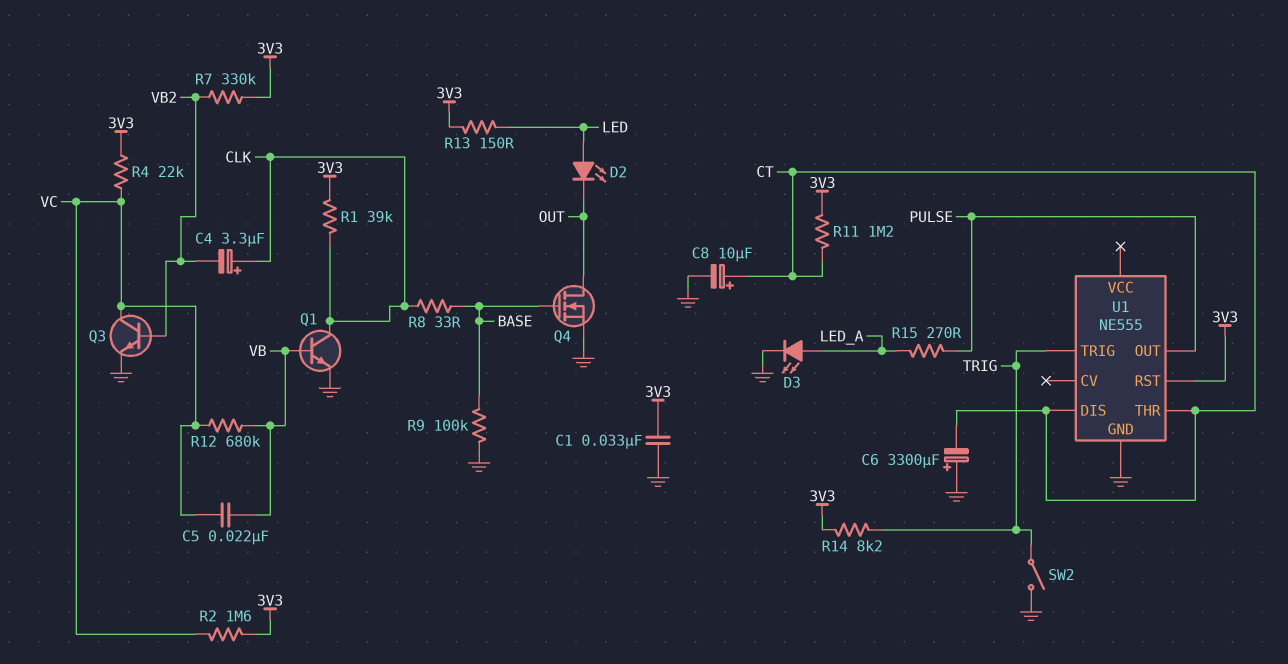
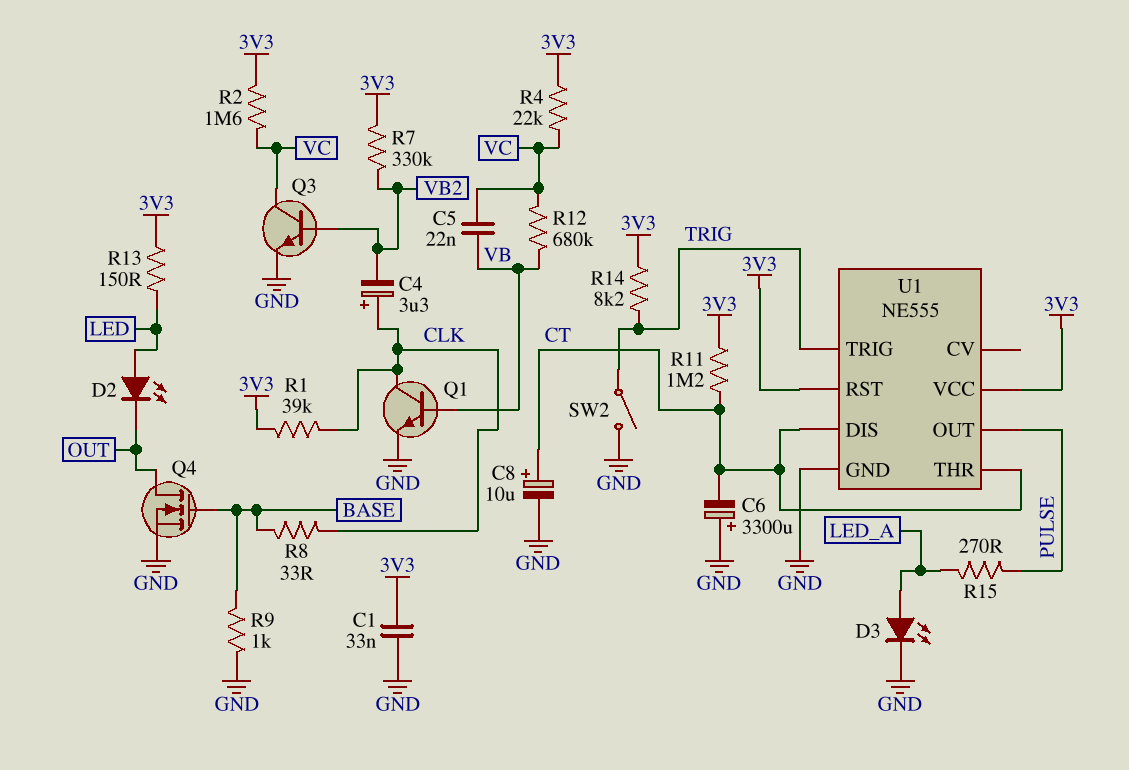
R9: 100k (BASE, GND) -> 1k (BASE, GND)
U1 pin VCC: none -> 3V3

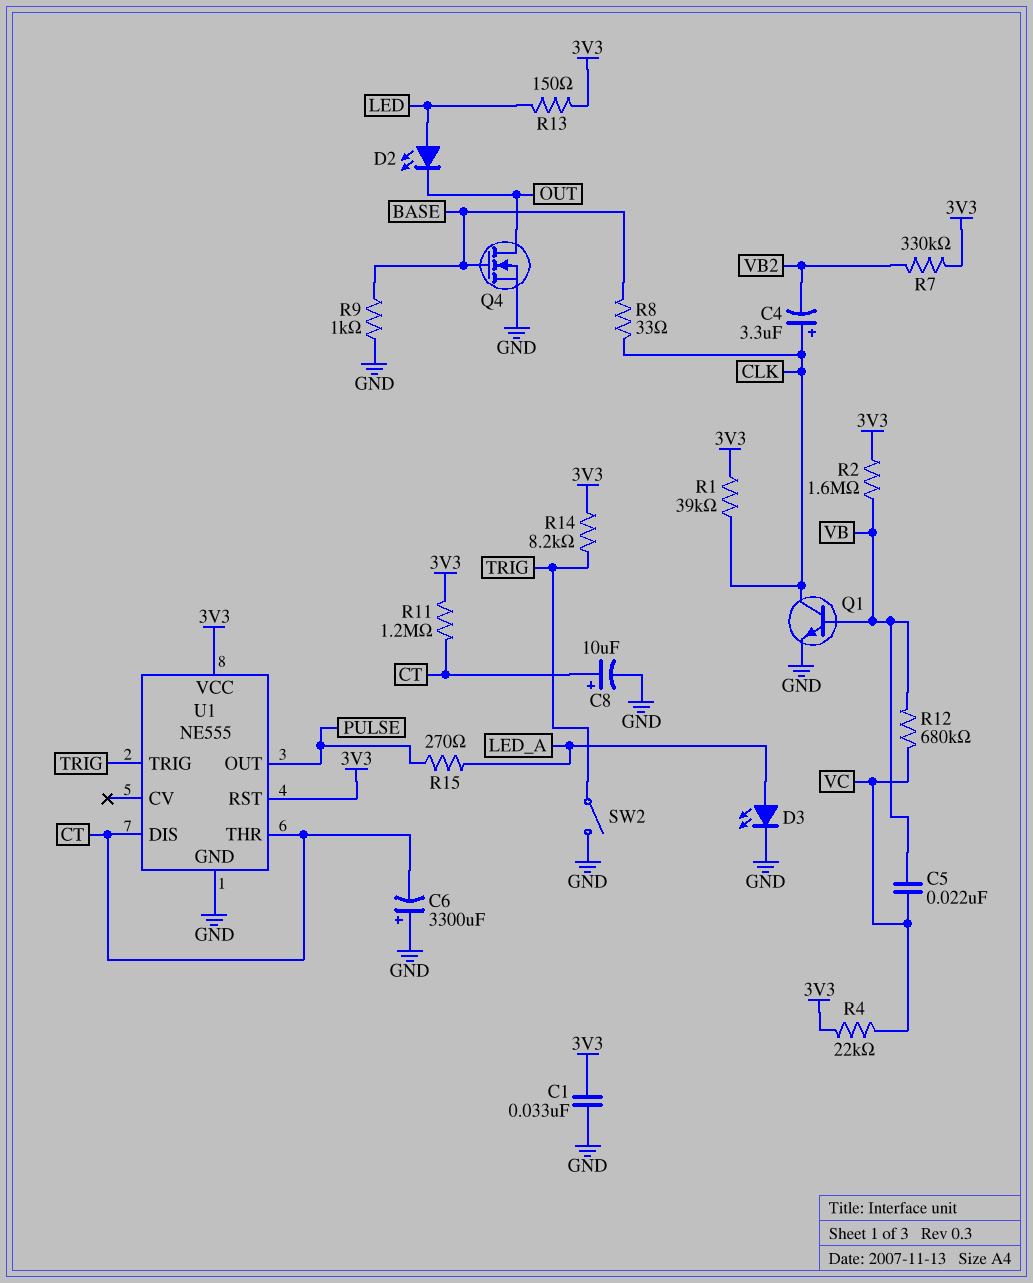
Q3: NPN (B VB2, C VC, E GND) -> none
R2: 1.6M (3V3, VC) -> 1.6M (3V3, VB)

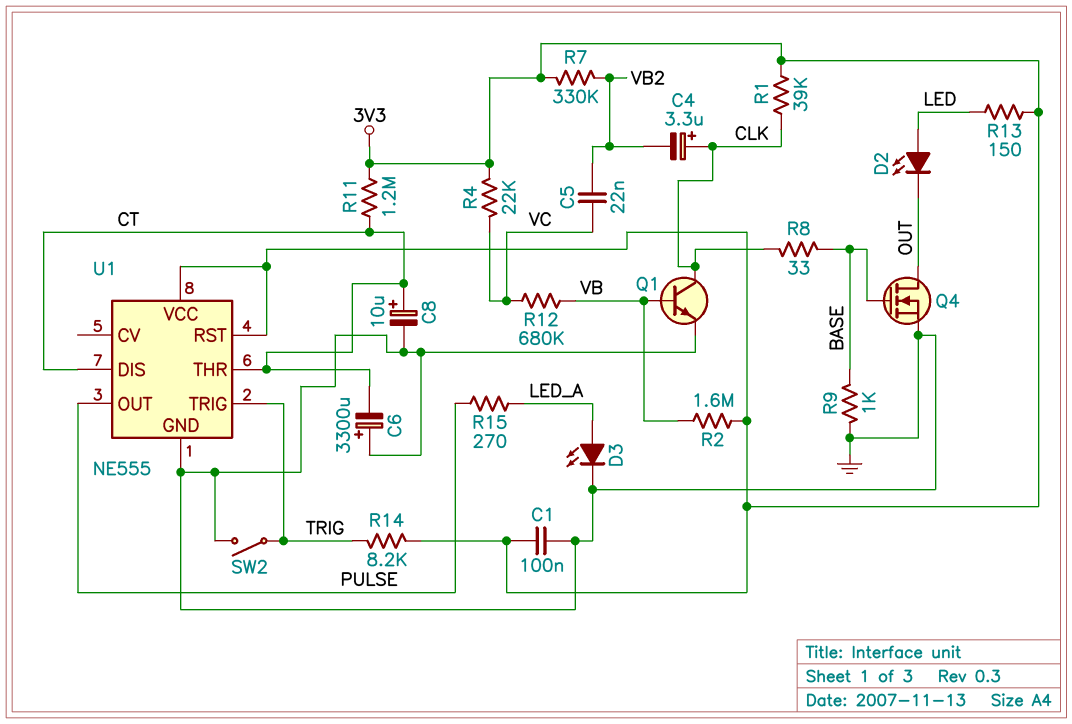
C1: 33nF (3V3, GND) -> 100nF (3V3, GND)
C5: 22nF (VB, VC) -> 22nF (VB2, VC)

